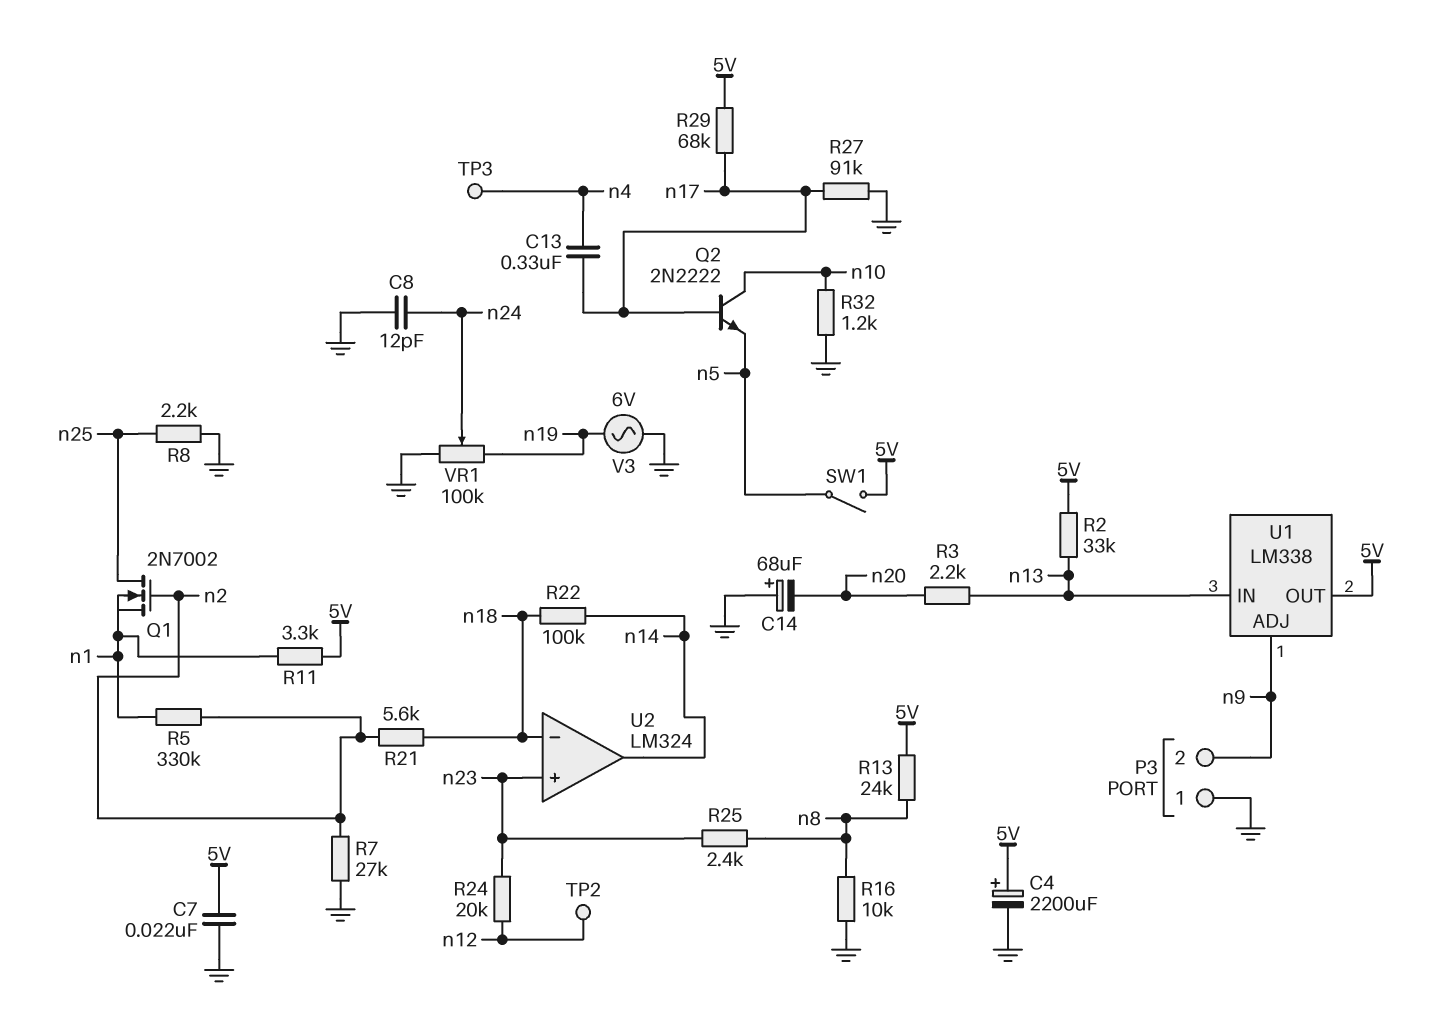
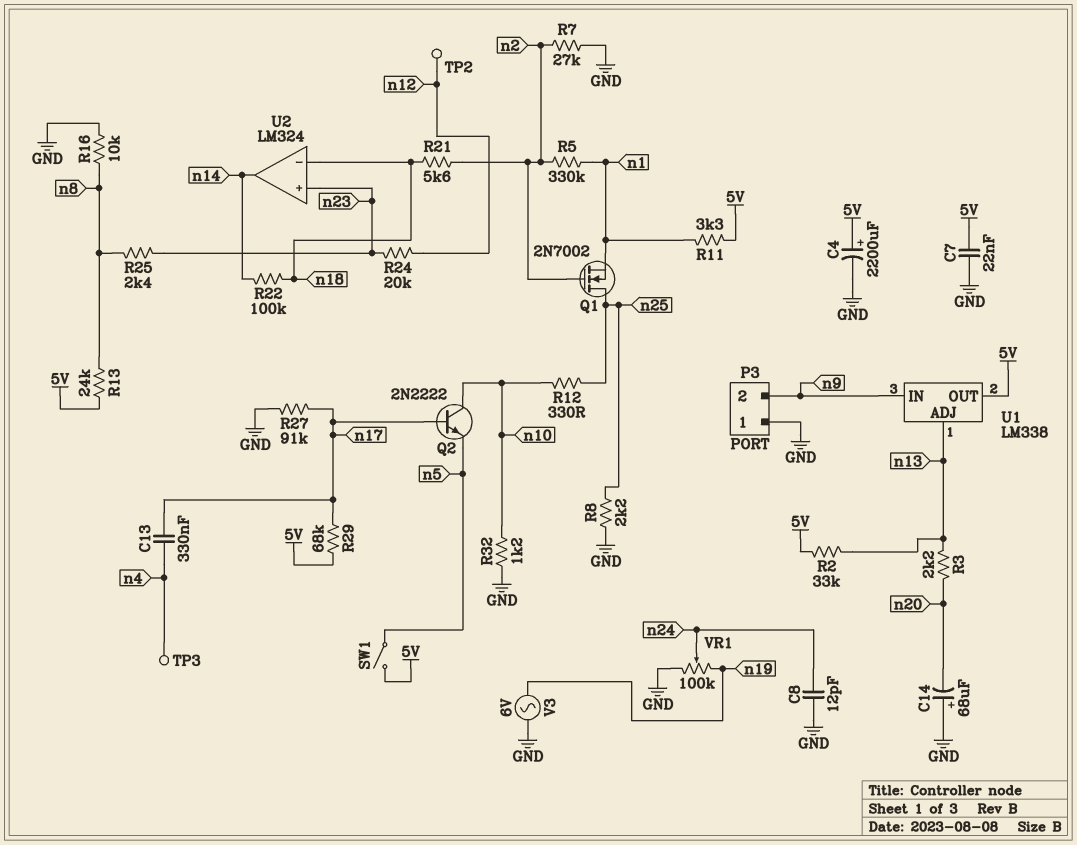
R12: none -> 330 (n10, n25)
U1 pin ADJ: n9 -> n13
U1 pin IN: n13 -> n9

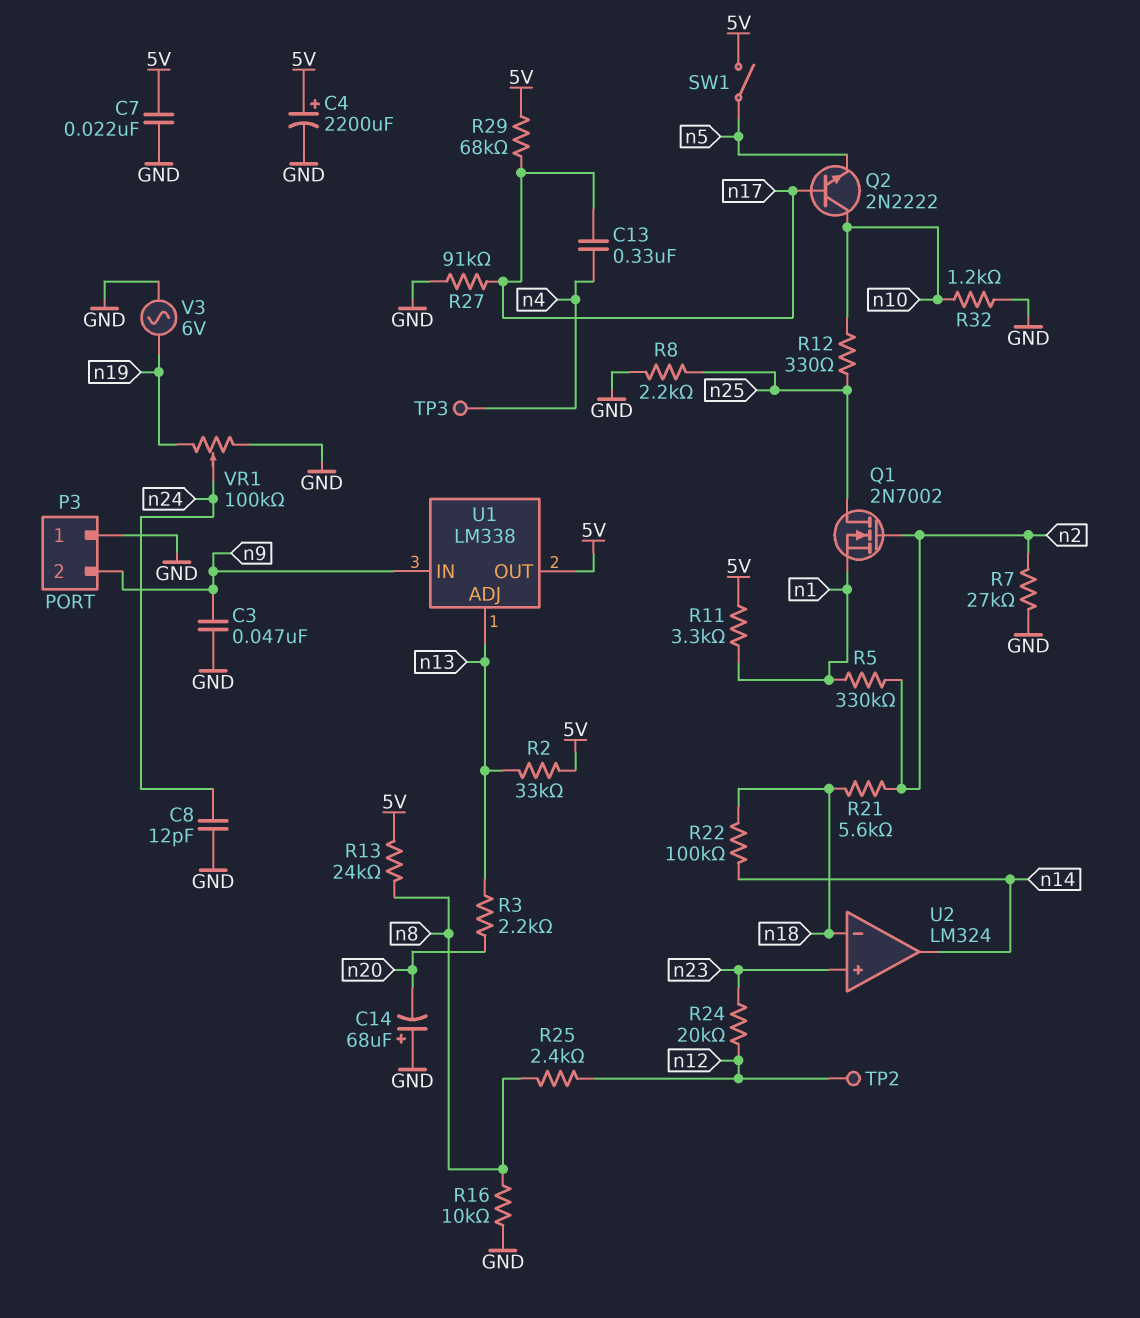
C3: none -> 47nF (GND, n9)
R25: 2.4k (n8, n23) -> 2.4k (n8, n12)

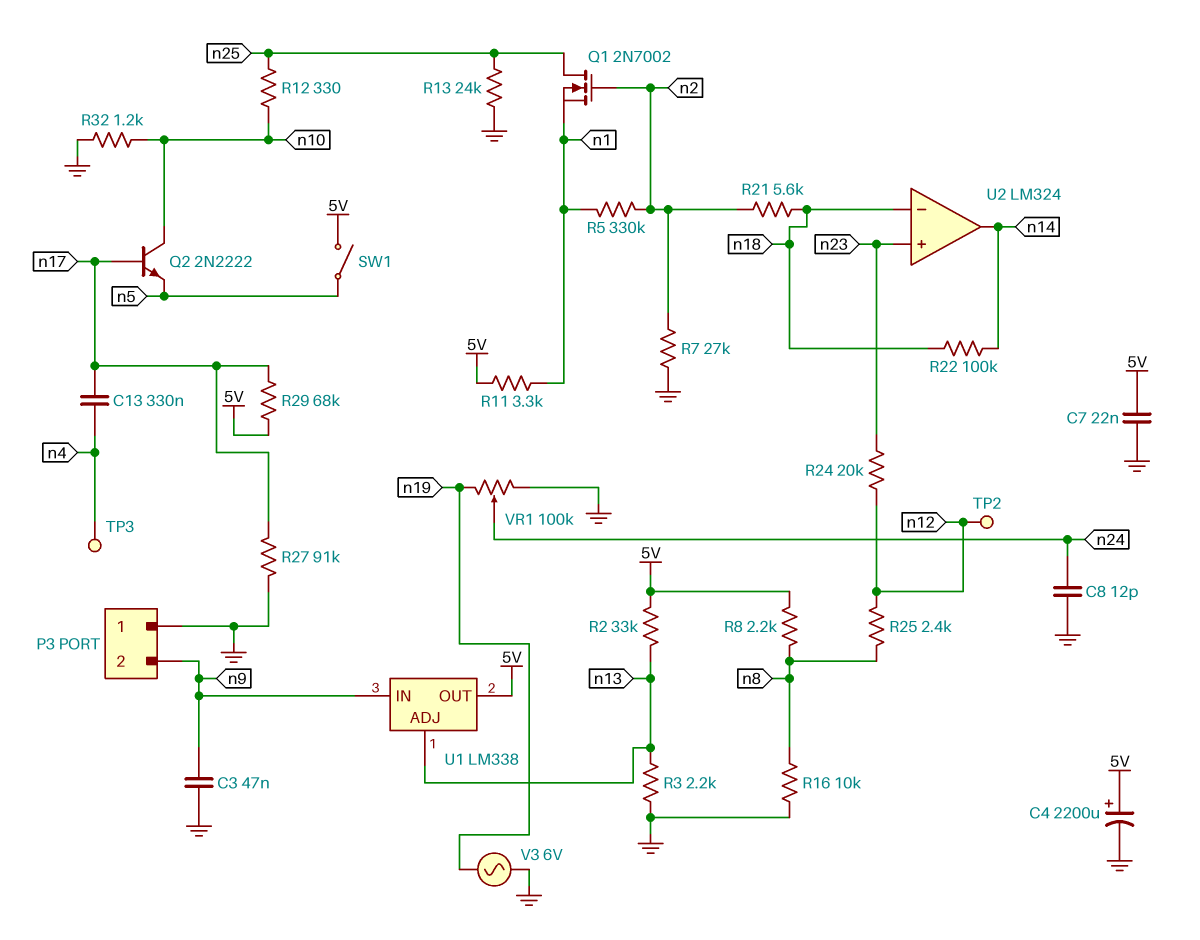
C14: 68uF (plus GND, minus n20) -> none
R3: 2.2k (n13, n20) -> 2.2k (GND, n13)
R8: 2.2k (GND, n25) -> 2.2k (5V, n8)
R13: 24k (5V, n8) -> 24k (GND, n25)

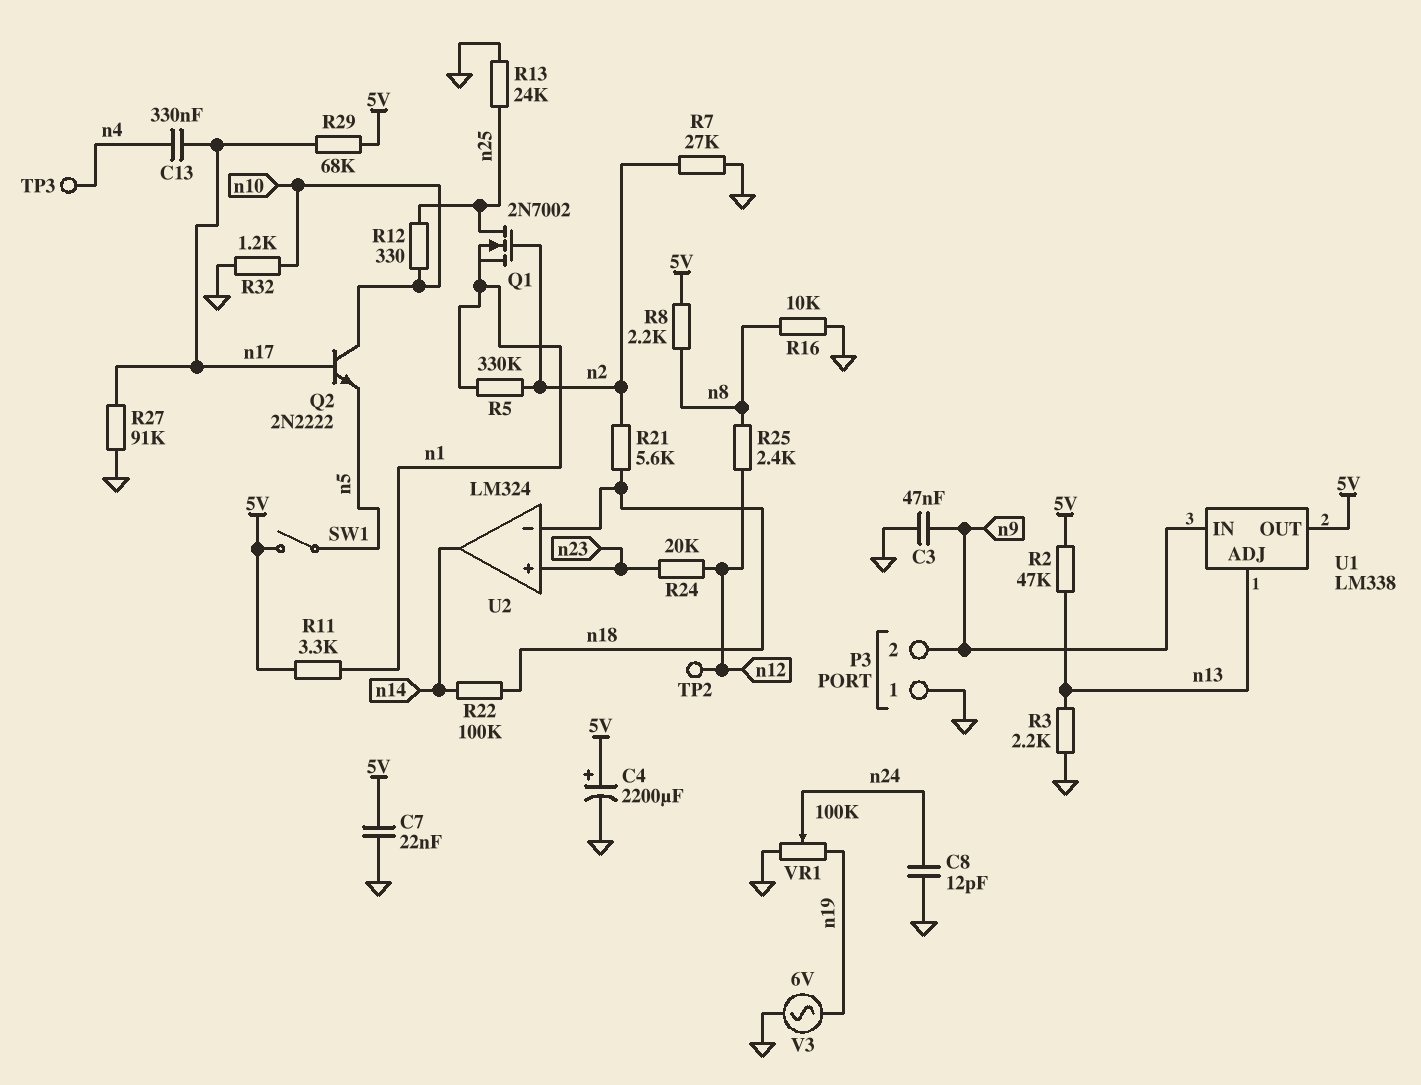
R2: 33k (5V, n13) -> 47k (5V, n13)

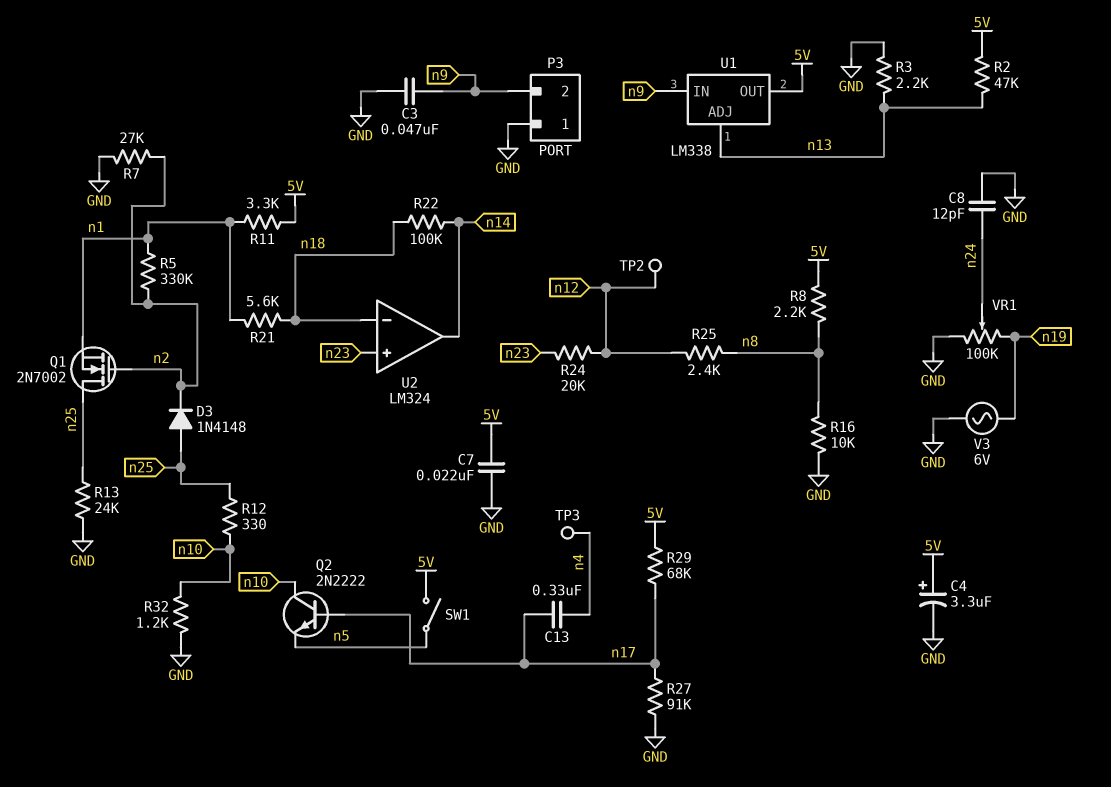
C4: 2200uF (plus 5V, minus GND) -> 3.3uF (plus 5V, minus GND)
D3: none -> diode 1N4148 (A n25, K n2)
R21: 5.6k (n2, n18) -> 5.6k (n1, n18)

